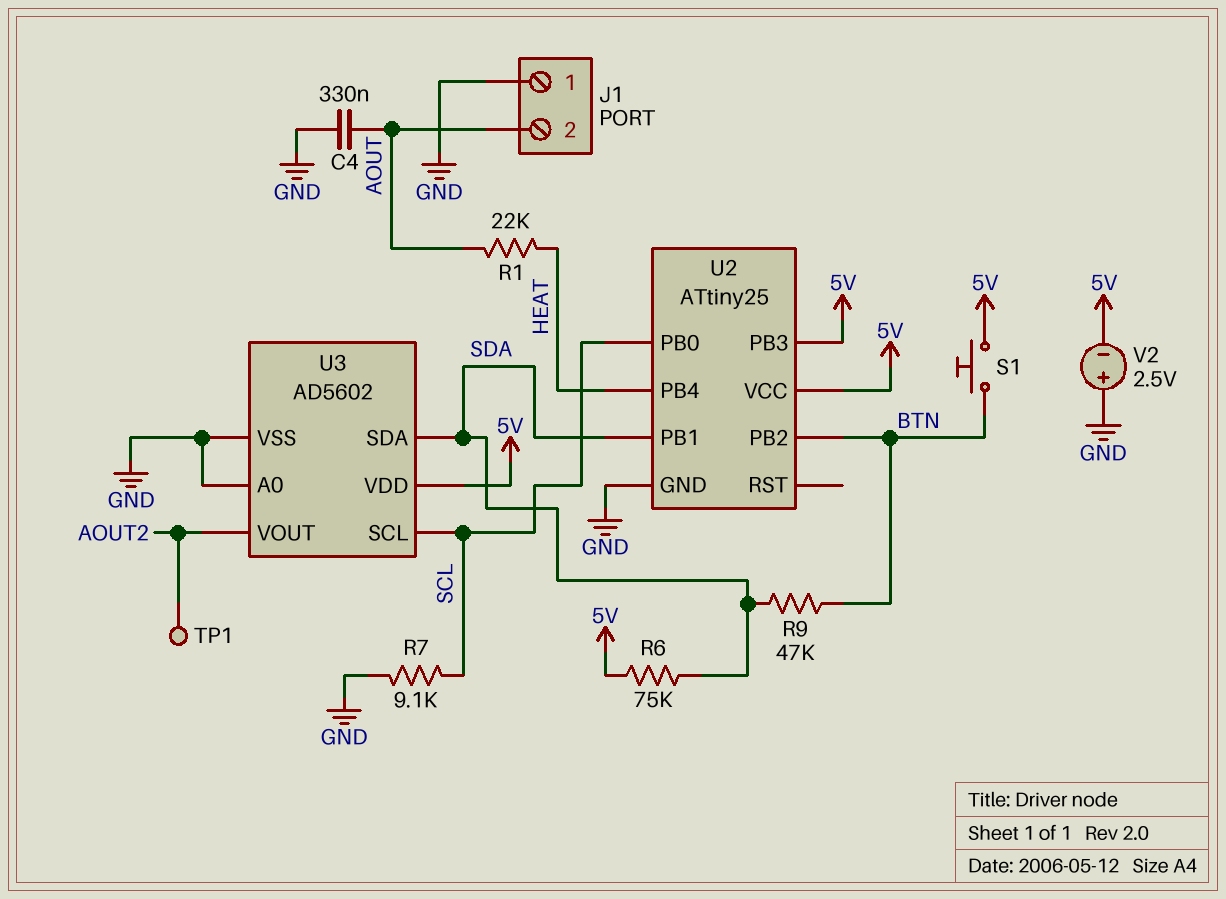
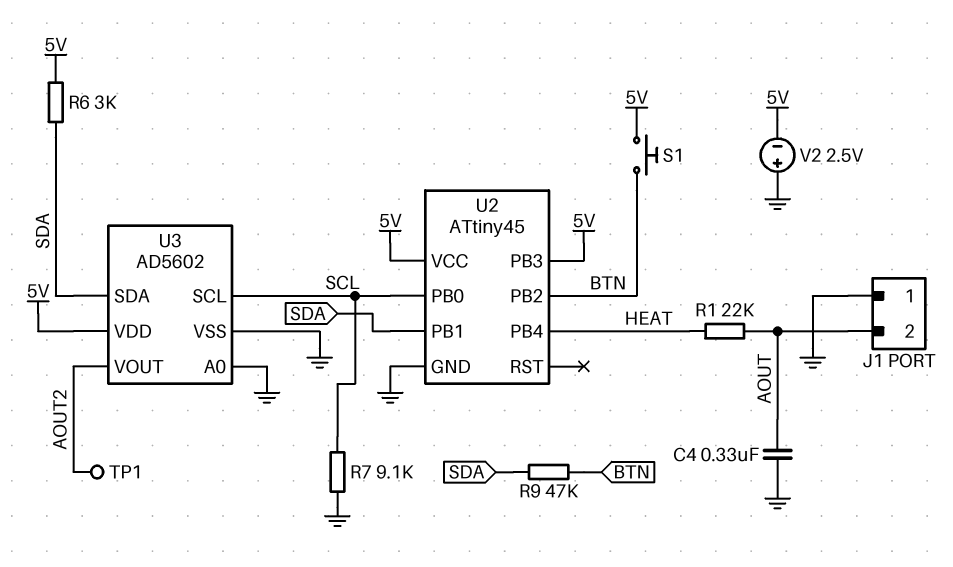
R6: 75k (5V, SDA) -> 3k (5V, SDA)
U2: ATtiny25 -> ATtiny45

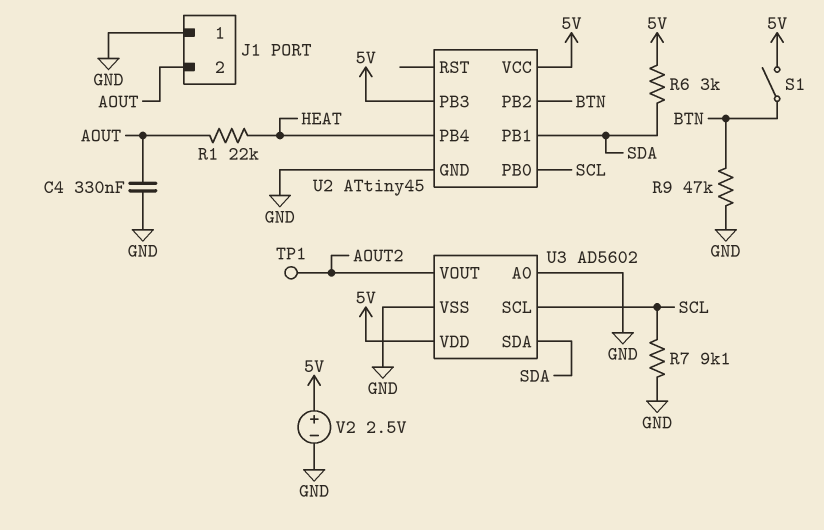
R9: 47k (BTN, SDA) -> 47k (BTN, GND)
S1: button (5V, BTN) -> switch (5V, BTN)
V2: 2.5V (plus GND, minus 5V) -> 2.5V (plus 5V, minus GND)

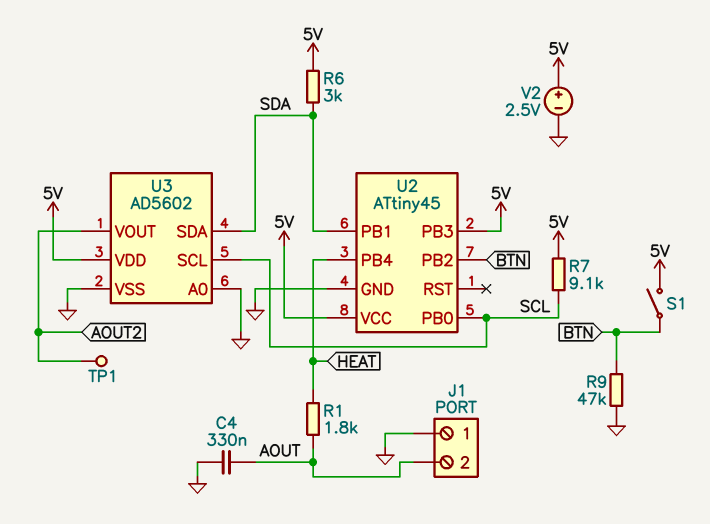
R1: 22k (AOUT, HEAT) -> 1.8k (AOUT, HEAT)
R7: 9.1k (GND, SCL) -> 9.1k (5V, SCL)

